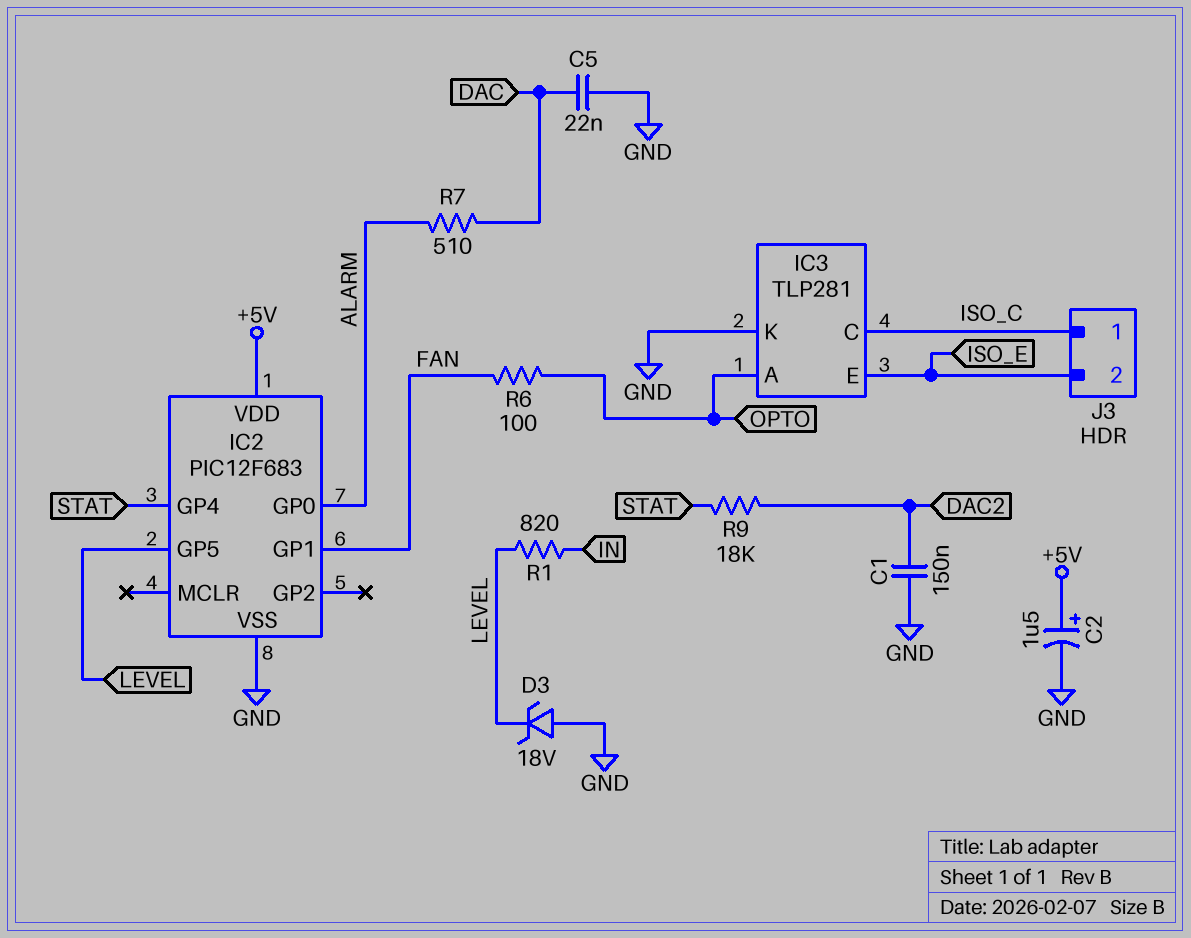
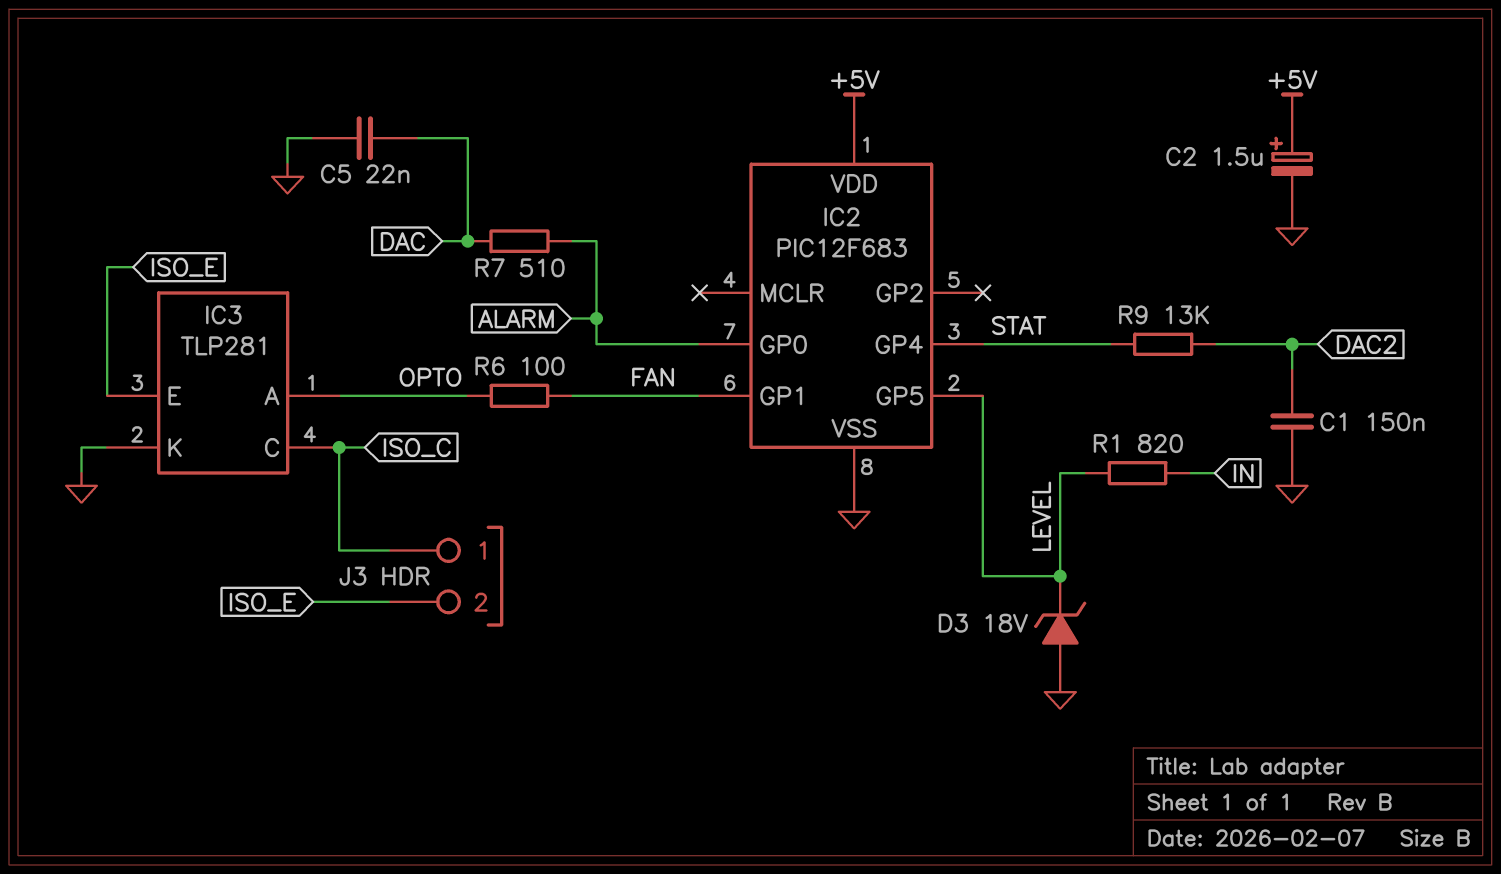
R9: 18k (DAC2, STAT) -> 13k (DAC2, STAT)

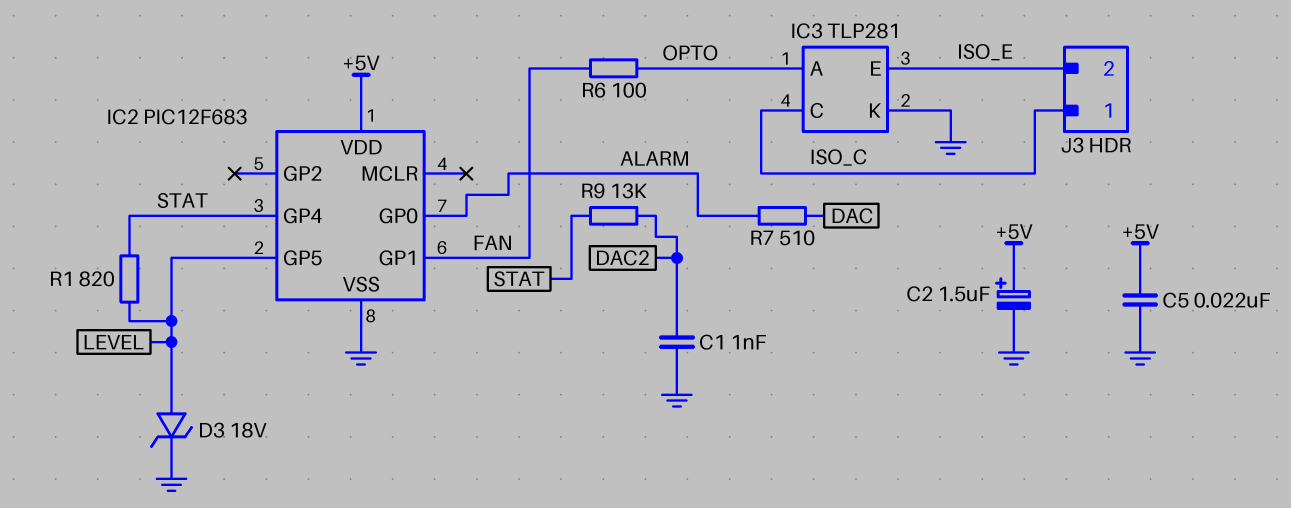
C1: 150nF (DAC2, GND) -> 1nF (DAC2, GND)
C5: 22nF (DAC, GND) -> 22nF (+5V, GND)
D3: zener 18V (A GND, K LEVEL) -> zener 18V (A LEVEL, K GND)
R1: 820 (IN, LEVEL) -> 820 (LEVEL, STAT)

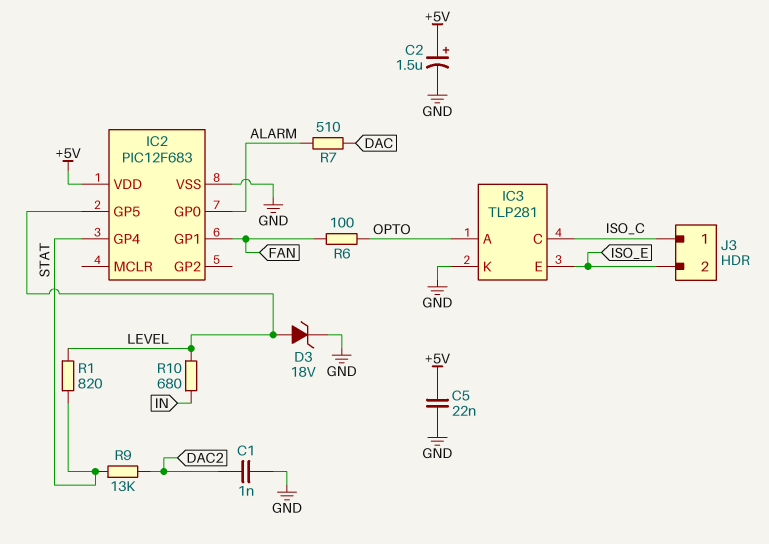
R10: none -> 680 (IN, LEVEL)

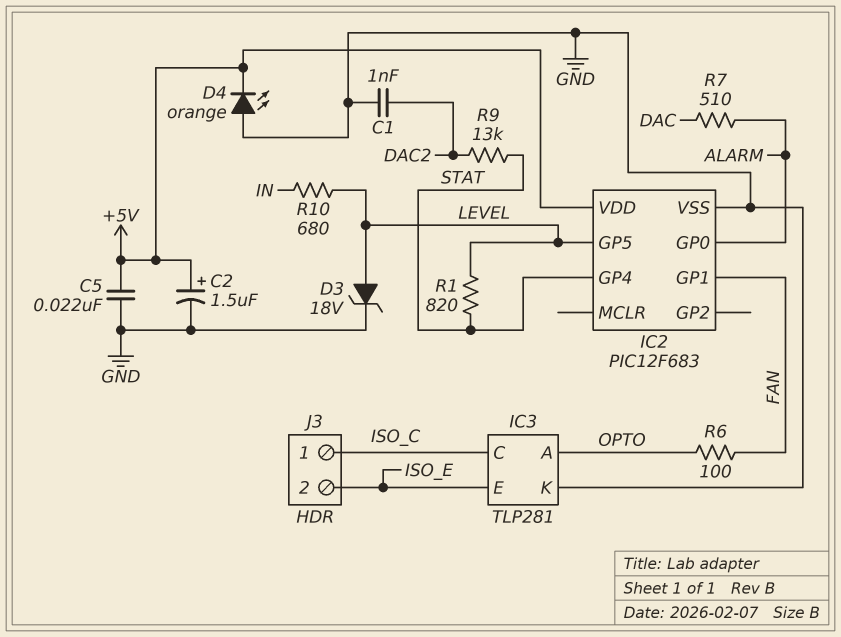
D4: none -> LED orange (A GND, K +5V)

